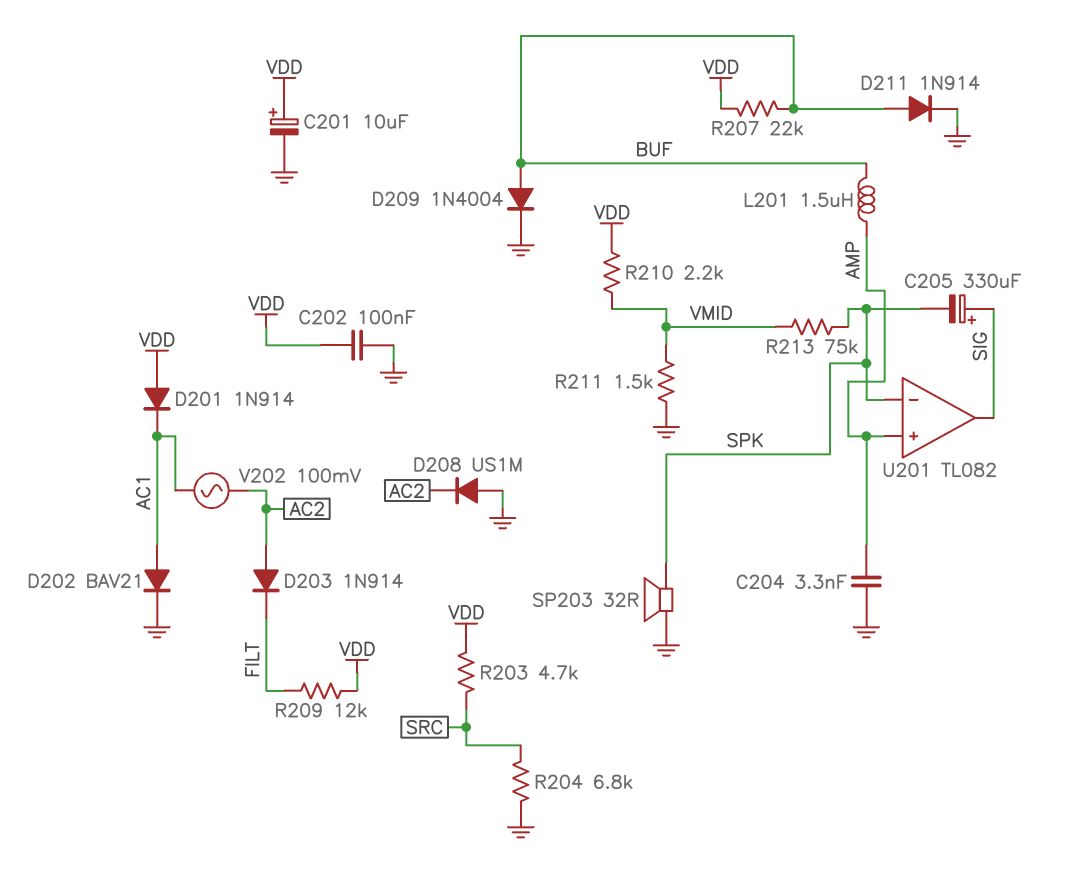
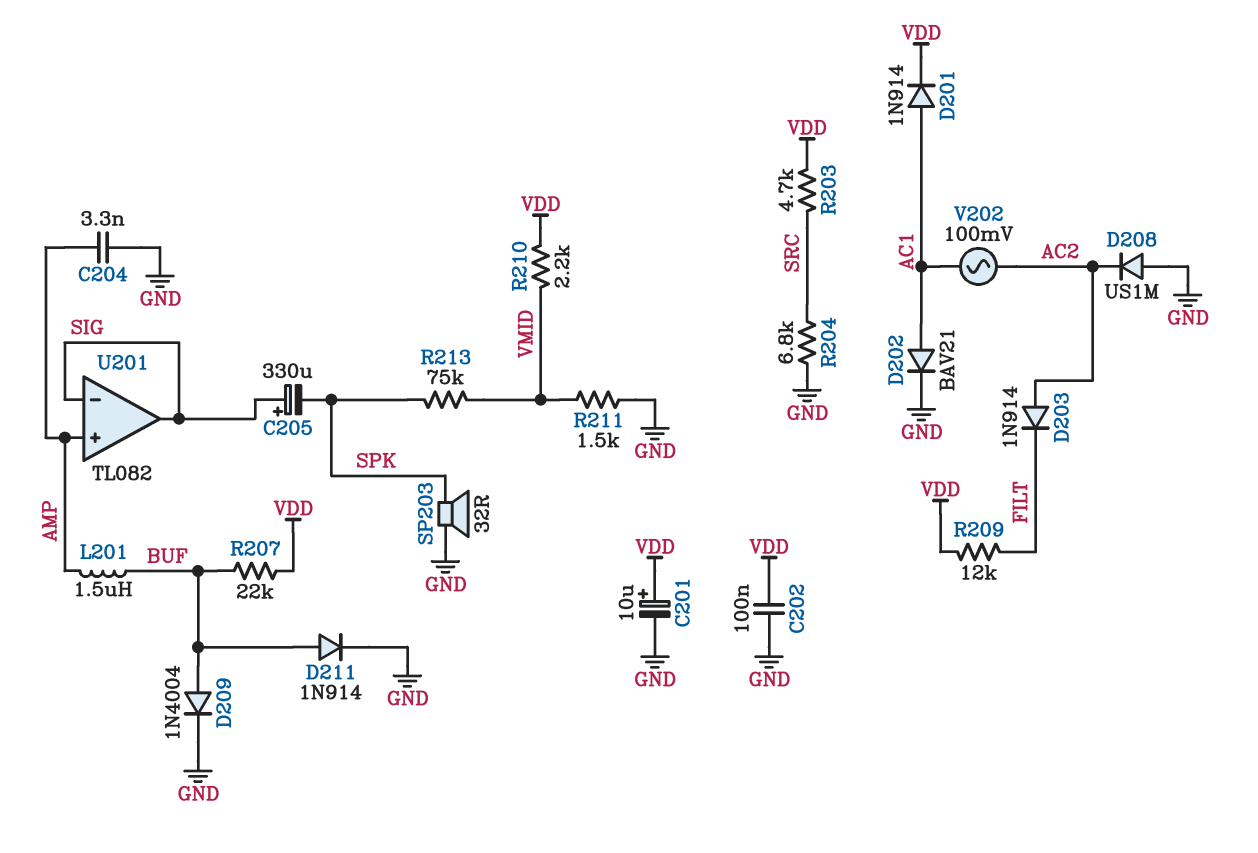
D201: diode 1N914 (A VDD, K AC1) -> diode 1N914 (A AC1, K VDD)
U201 pin in-: SPK -> SIG

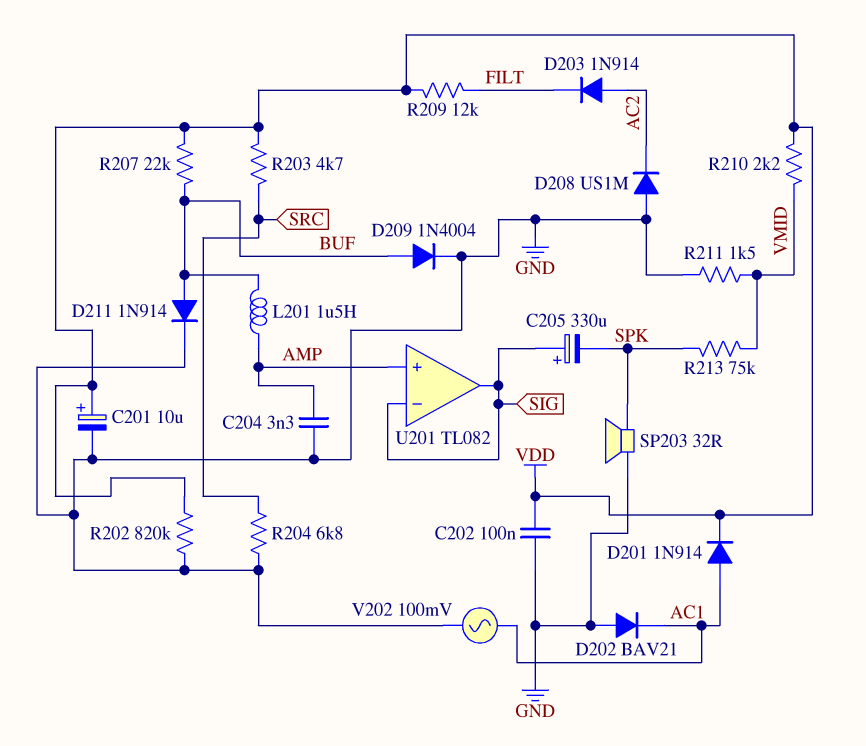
D202: diode BAV21 (A AC1, K GND) -> diode BAV21 (A GND, K AC1)
R202: none -> 820k (GND, VDD)
V202: AC 100mV (AC1, AC2) -> AC 100mV (AC1, GND)

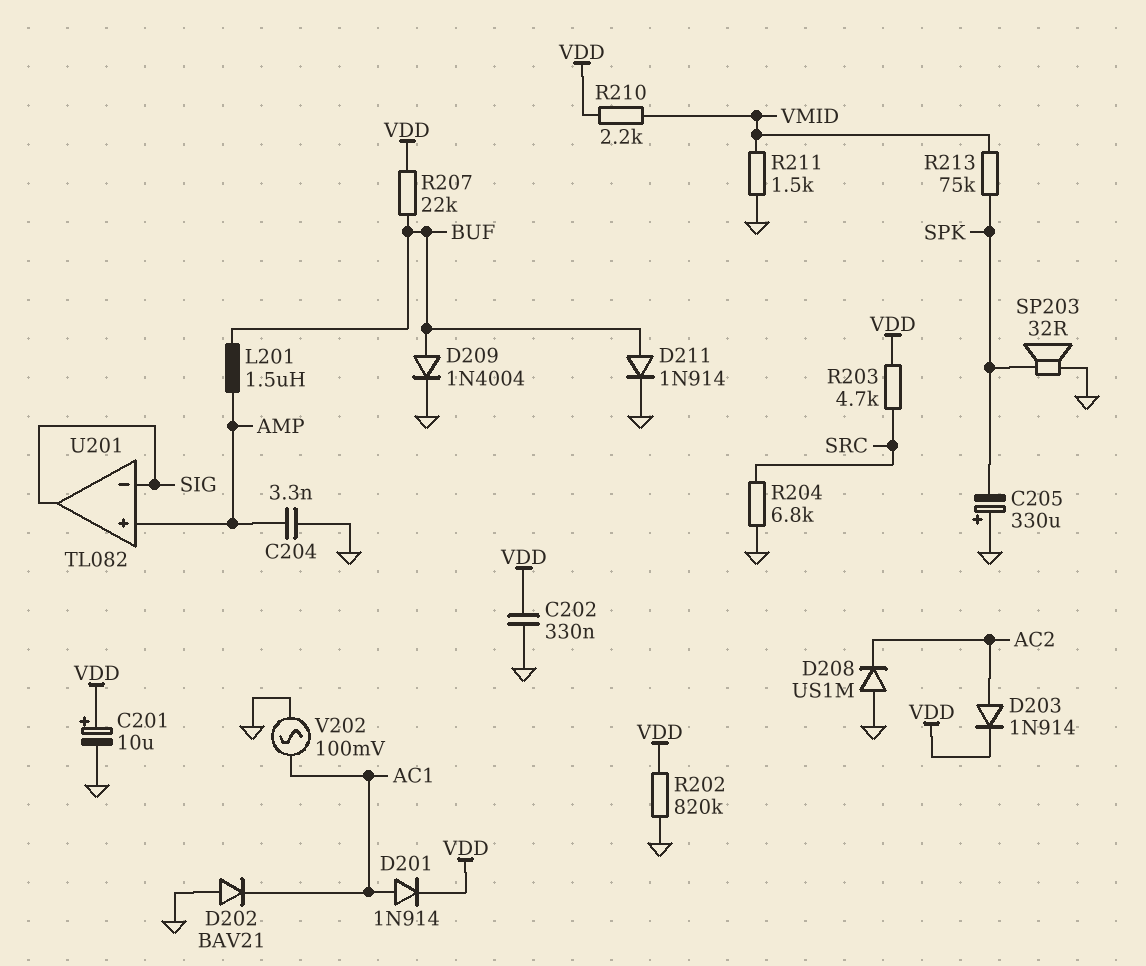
C202: 100nF (GND, VDD) -> 330nF (GND, VDD)
C205: 330uF (plus SIG, minus SPK) -> 330uF (plus GND, minus SPK)
D203: diode 1N914 (A AC2, K FILT) -> diode 1N914 (A AC2, K VDD)
R209: 12k (FILT, VDD) -> none

